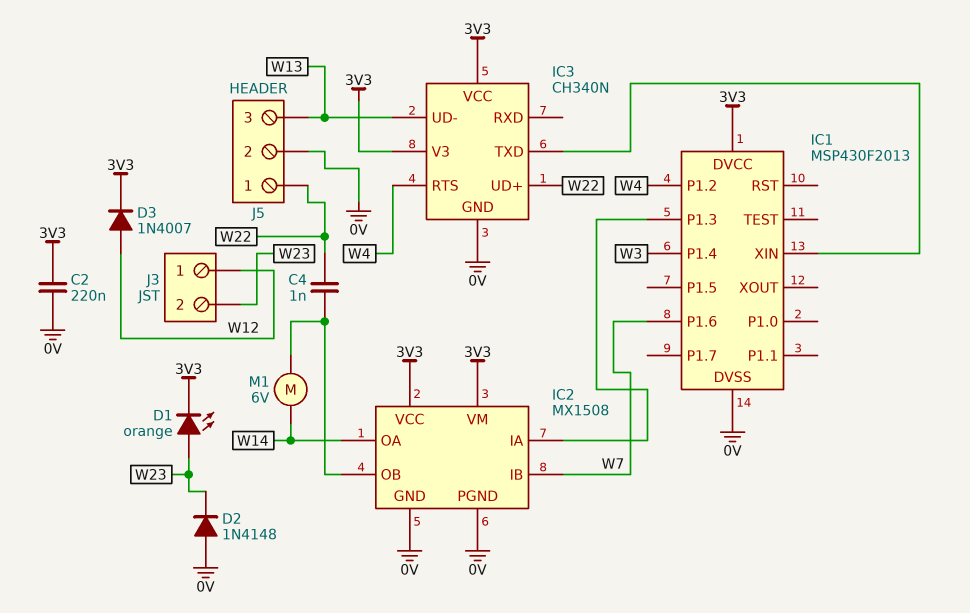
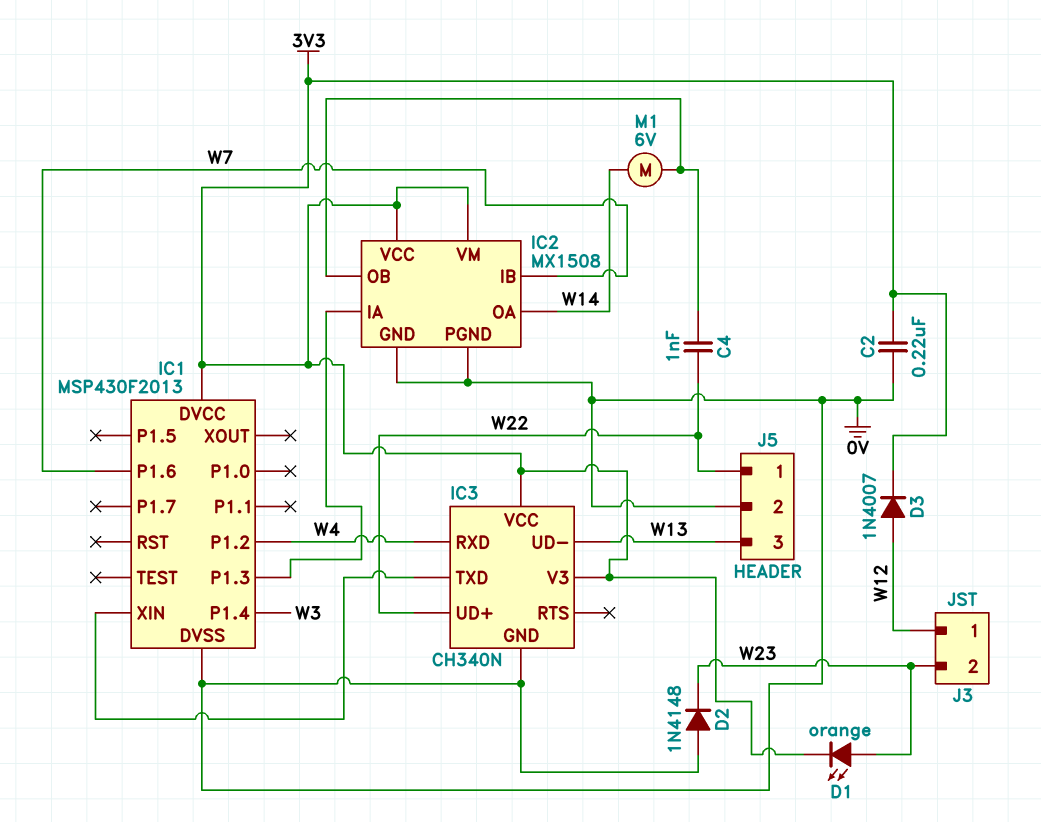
IC3 pin RTS: W4 -> none
IC3 pin RXD: none -> W4

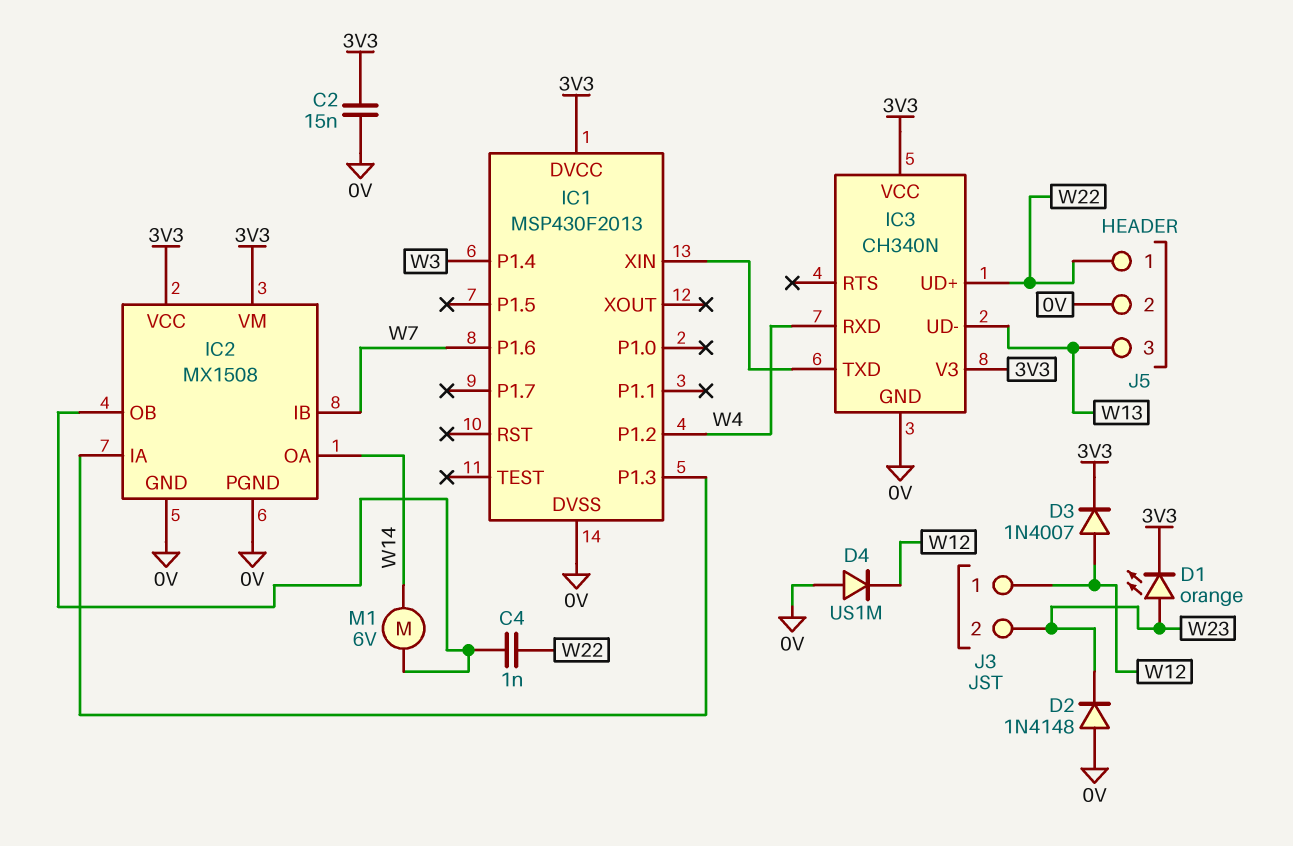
C2: 220nF (0V, 3V3) -> 15nF (0V, 3V3)
D4: none -> diode US1M (A 0V, K W12)

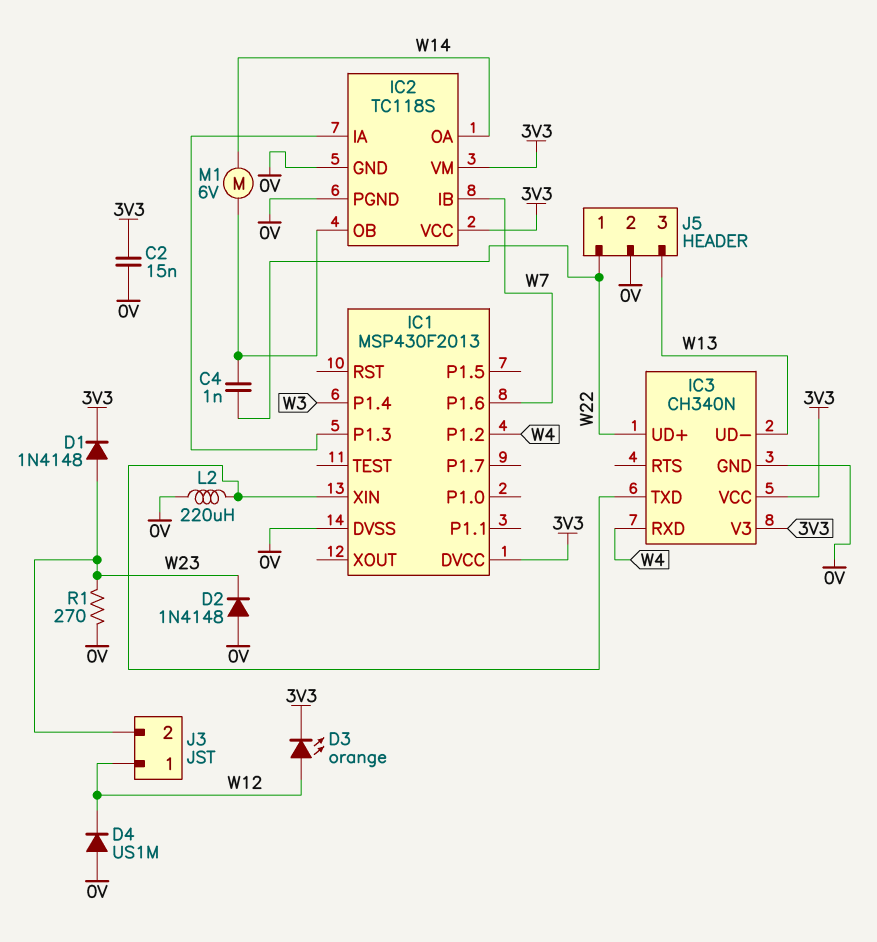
D1: LED orange (A W23, K 3V3) -> diode 1N4148 (A W23, K 3V3)
D3: diode 1N4007 (A W12, K 3V3) -> LED orange (A W12, K 3V3)
IC2: MX1508 -> TC118S
L2: none -> 220uH (0V, IC1/XIN)
R1: none -> 270 (0V, W23)

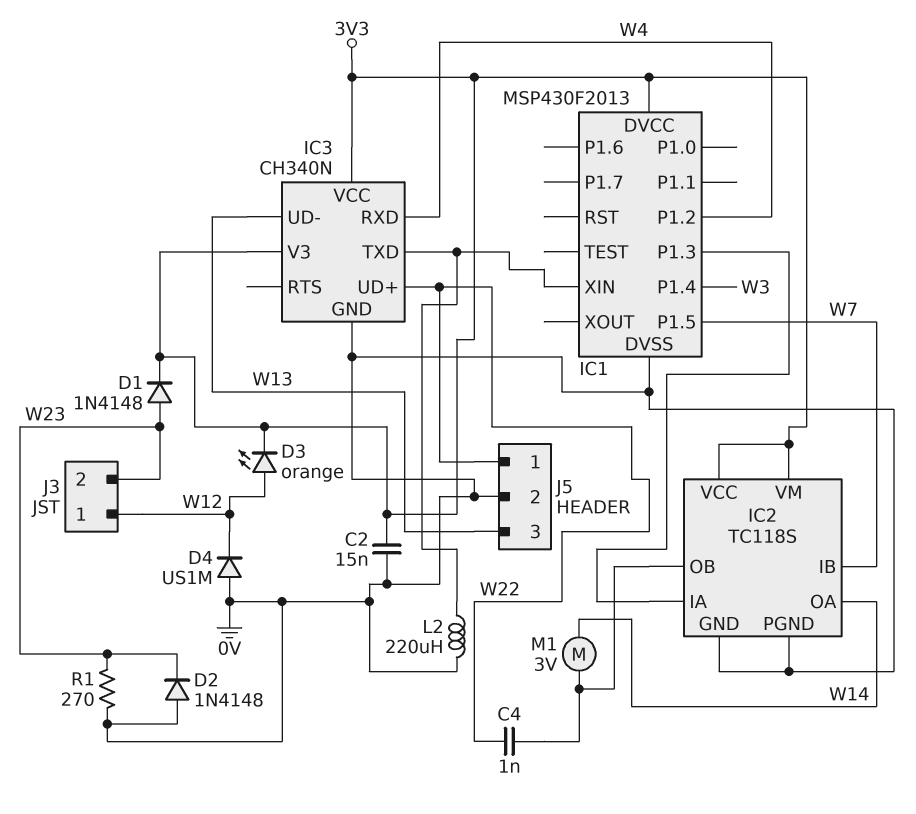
IC1 pin P1.5: none -> W7
IC1 pin P1.6: W7 -> none
M1: motor 6V (IC2/OB, W14) -> motor 3V (IC2/OB, W14)

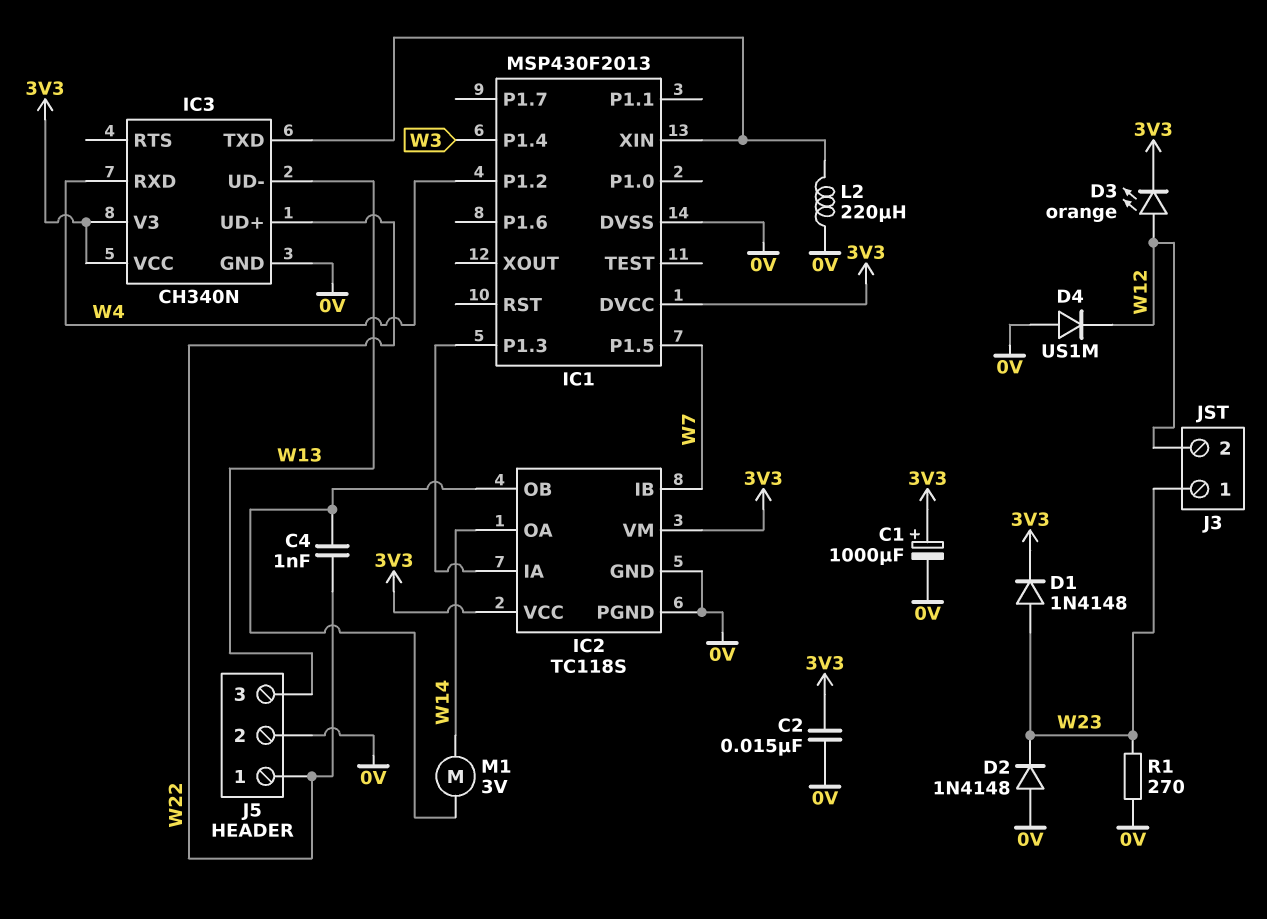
C1: none -> 1000uF (plus 3V3, minus 0V)
J3 pin 1: W12 -> W23
J3 pin 2: W23 -> W12

